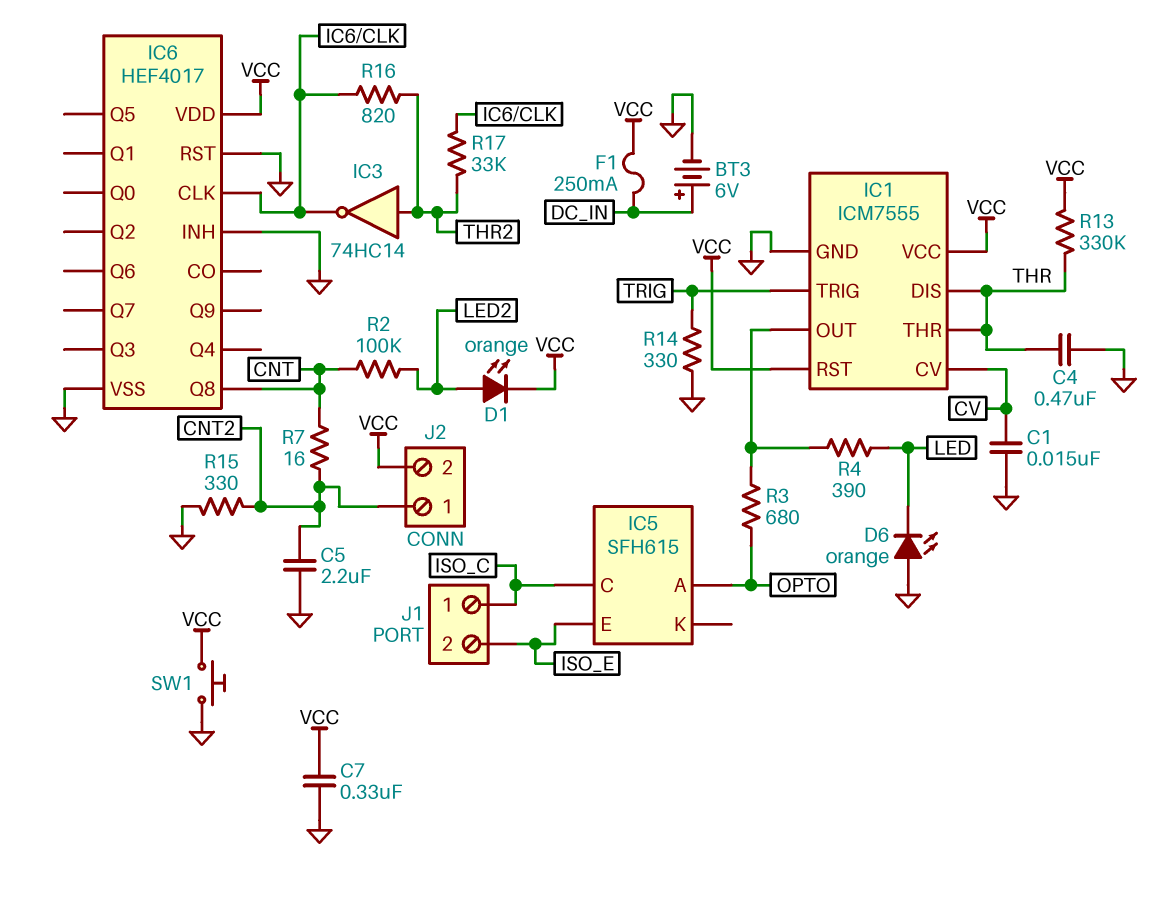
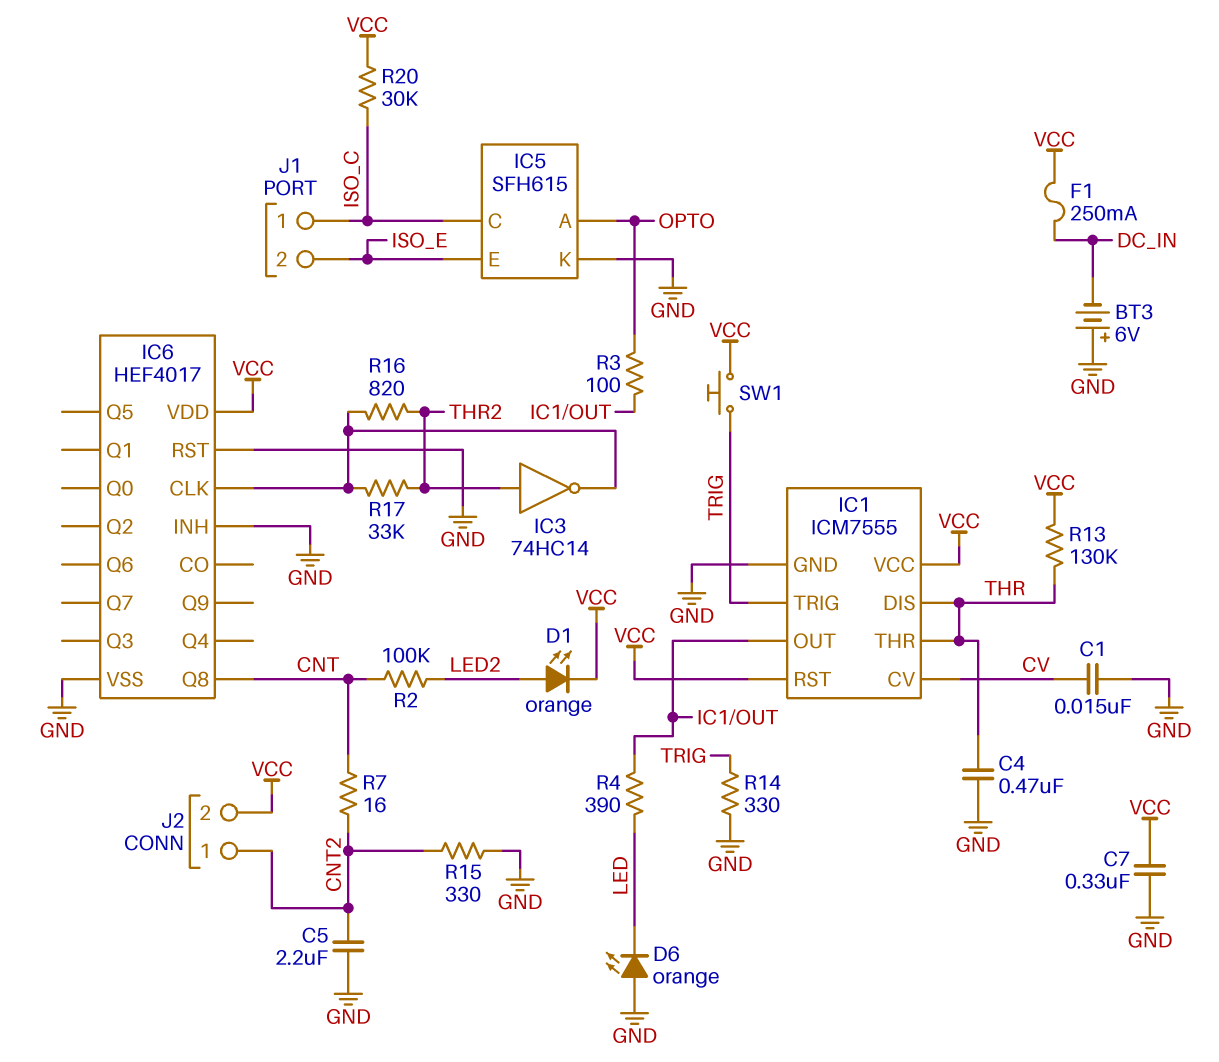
BT3: 6V (plus DC_IN, minus GND) -> 6V (plus GND, minus DC_IN)
IC5 pin K: none -> GND
R3: 680 (IC1/OUT, OPTO) -> 100 (IC1/OUT, OPTO)
R13: 330k (THR, VCC) -> 130k (THR, VCC)
R20: none -> 30k (ISO_C, VCC)
SW1: button (GND, VCC) -> button (TRIG, VCC)

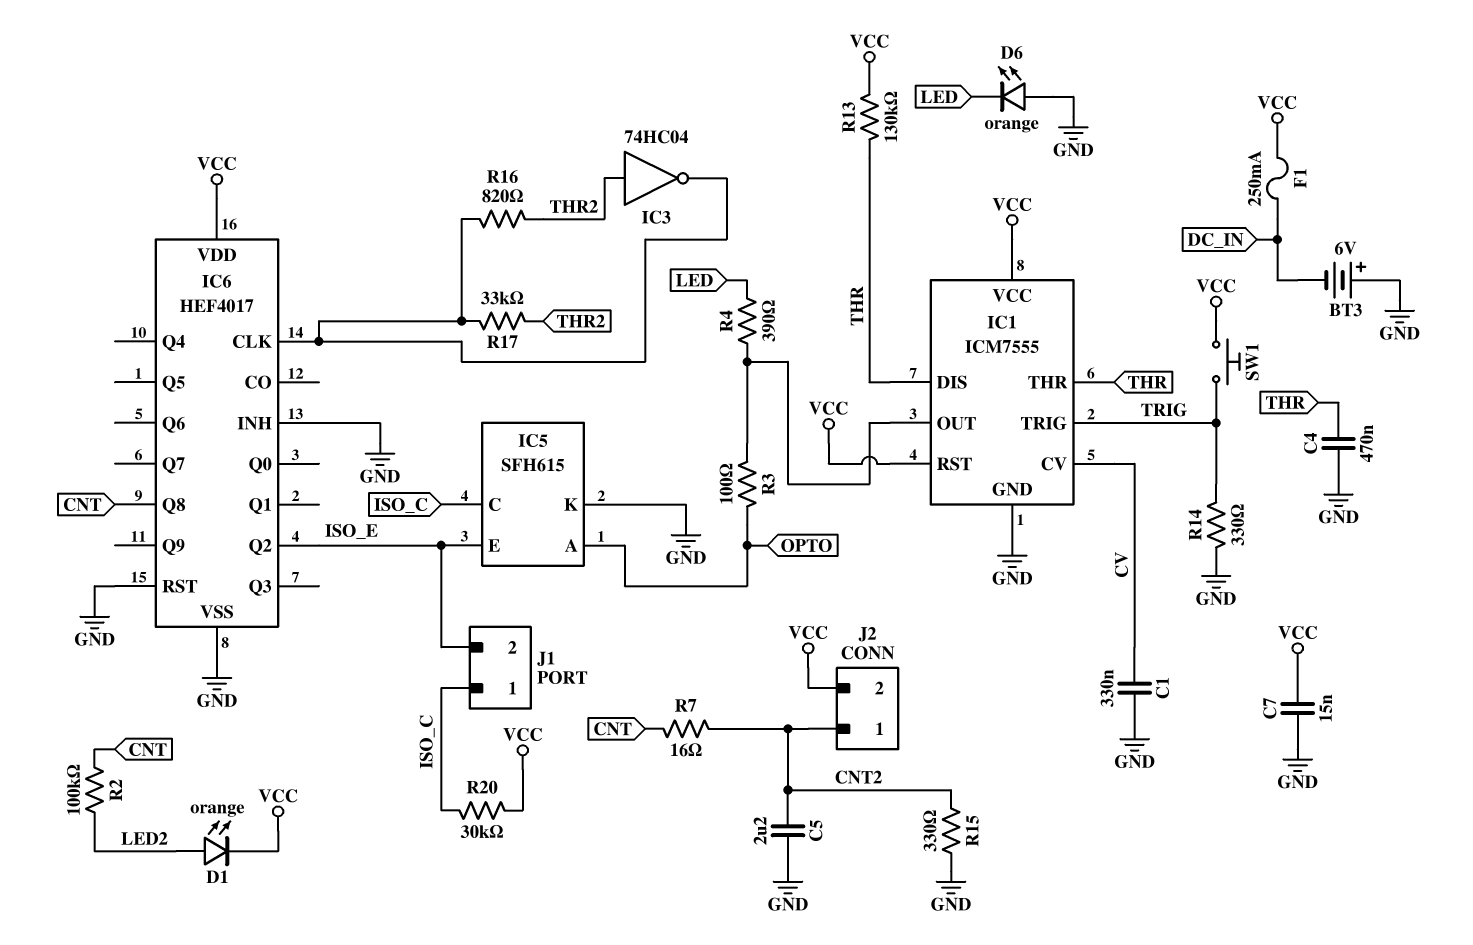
C1: 15nF (CV, GND) -> 330nF (CV, GND)
C7: 330nF (GND, VCC) -> 15nF (GND, VCC)
IC3: NOT 74HC14 (in THR2, out IC6/CLK) -> NOT 74HC04 (in THR2, out IC6/CLK)
IC6 pin Q2: none -> ISO_E

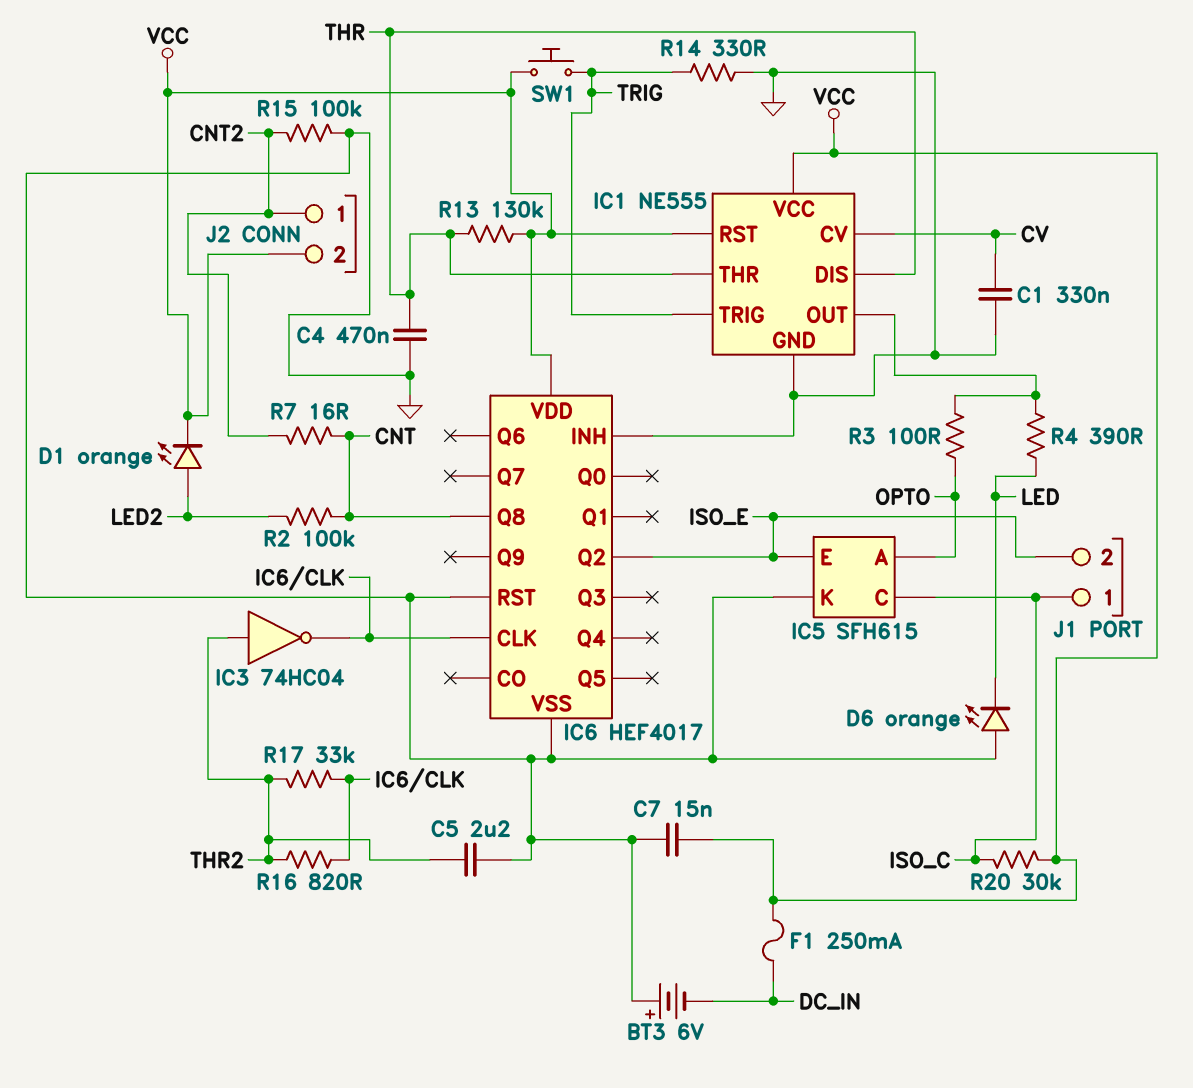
C5: 2.2uF (CNT2, GND) -> 2.2uF (GND, THR2)
IC1: ICM7555 -> NE555
R15: 330 (CNT2, GND) -> 100k (CNT2, GND)

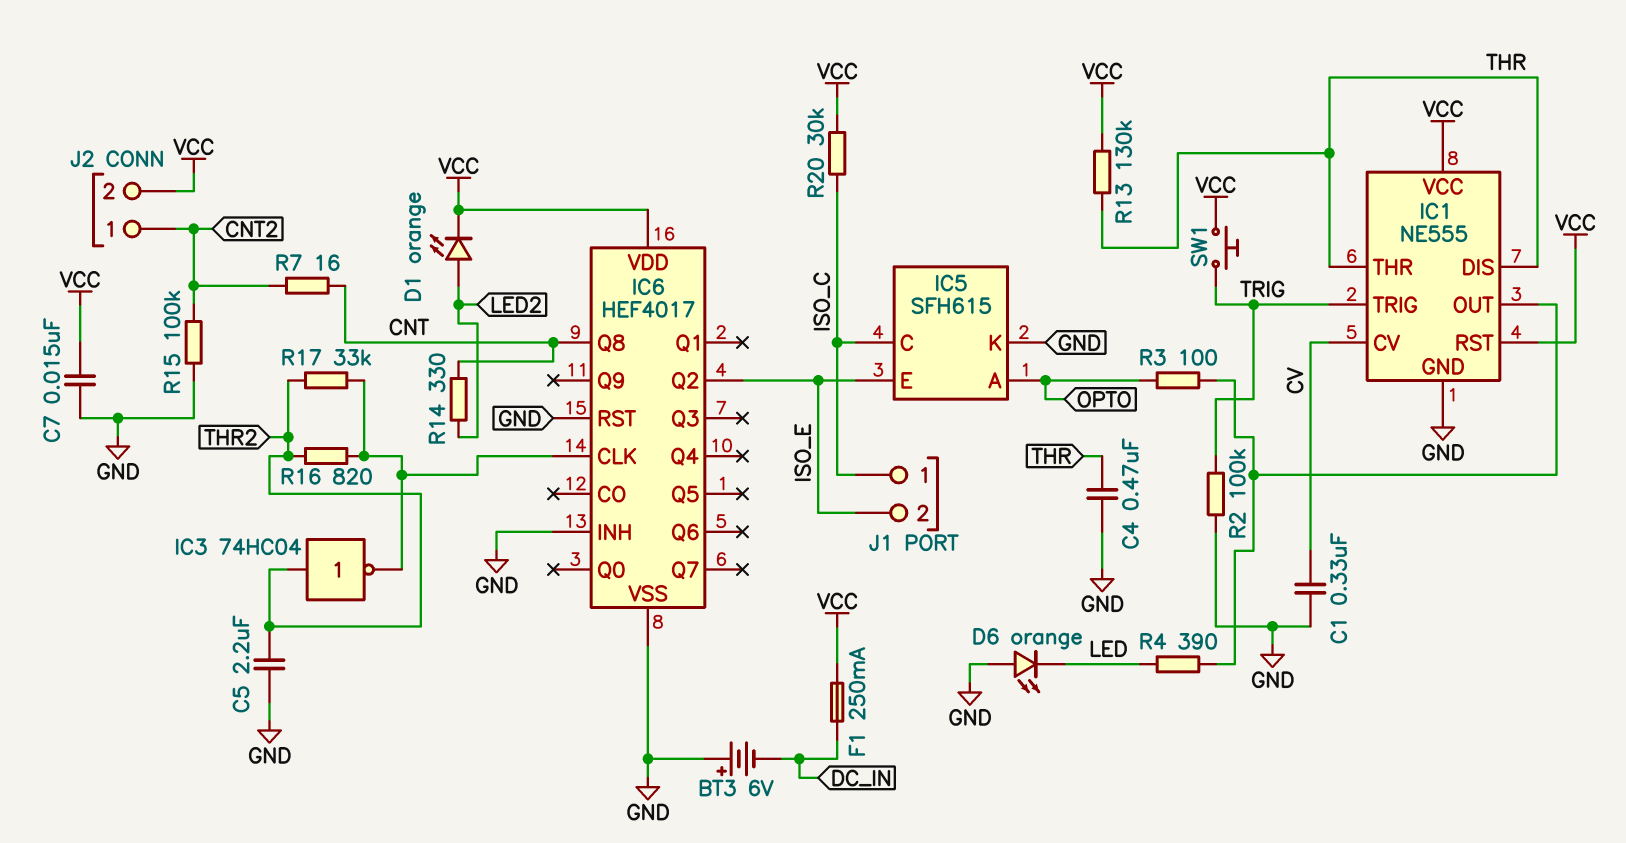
R2: 100k (CNT, LED2) -> 100k (GND, TRIG)
R14: 330 (GND, TRIG) -> 330 (CNT, LED2)

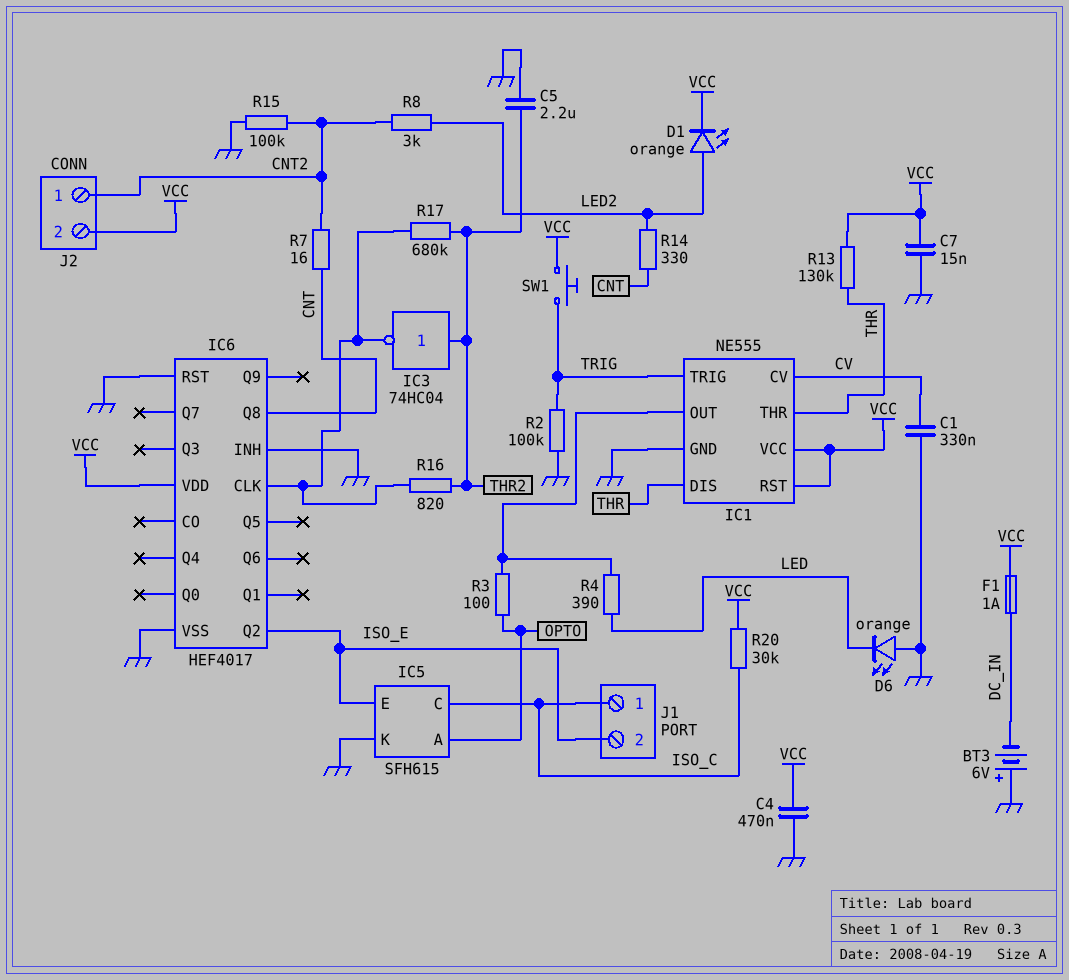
C4: 470nF (GND, THR) -> 470nF (GND, VCC)
F1: 250mA (DC_IN, VCC) -> 1A (DC_IN, VCC)
R8: none -> 3k (CNT2, LED2)
R17: 33k (IC6/CLK, THR2) -> 680k (IC6/CLK, THR2)

